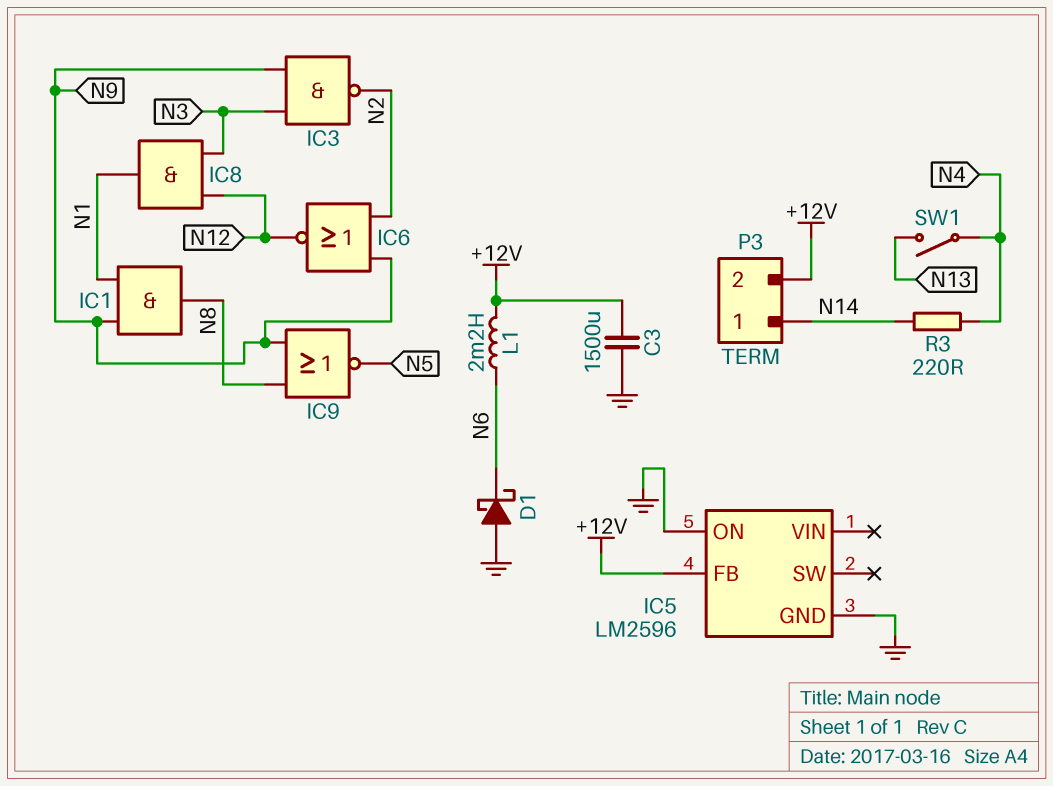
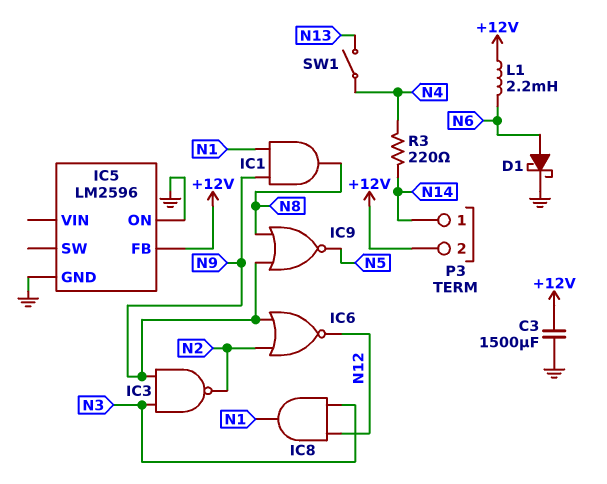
D1: schottky (A GND, K N6) -> schottky (A N6, K GND)

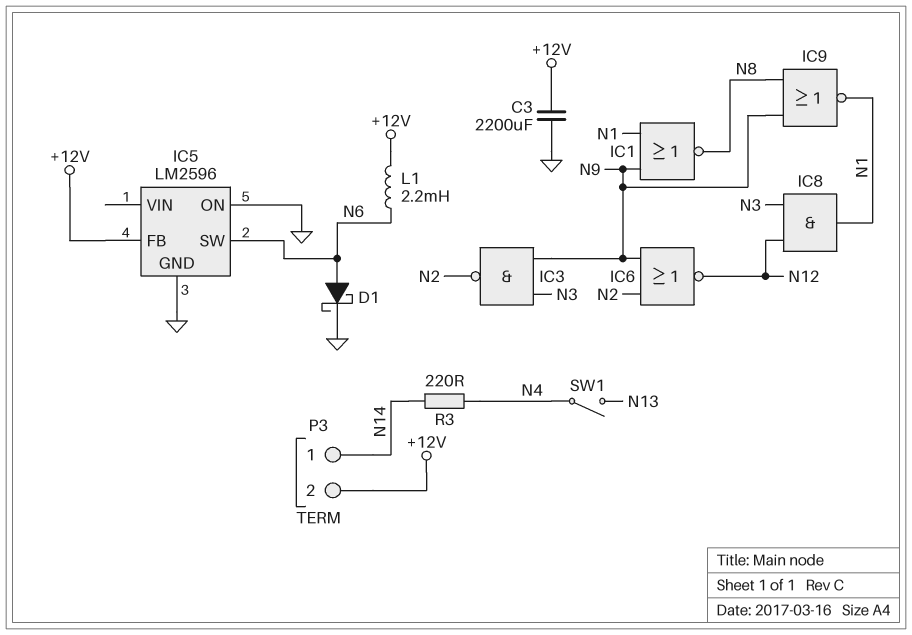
C3: 1500uF (+12V, GND) -> 2200uF (+12V, GND)
IC1: AND (in N1, in N9, out N8) -> NOR (in N1, in N9, out N8)
IC5 pin SW: none -> N6
IC9: NOR (in N8, in N9, out N5) -> NOR (in N8, in N9, out N1)

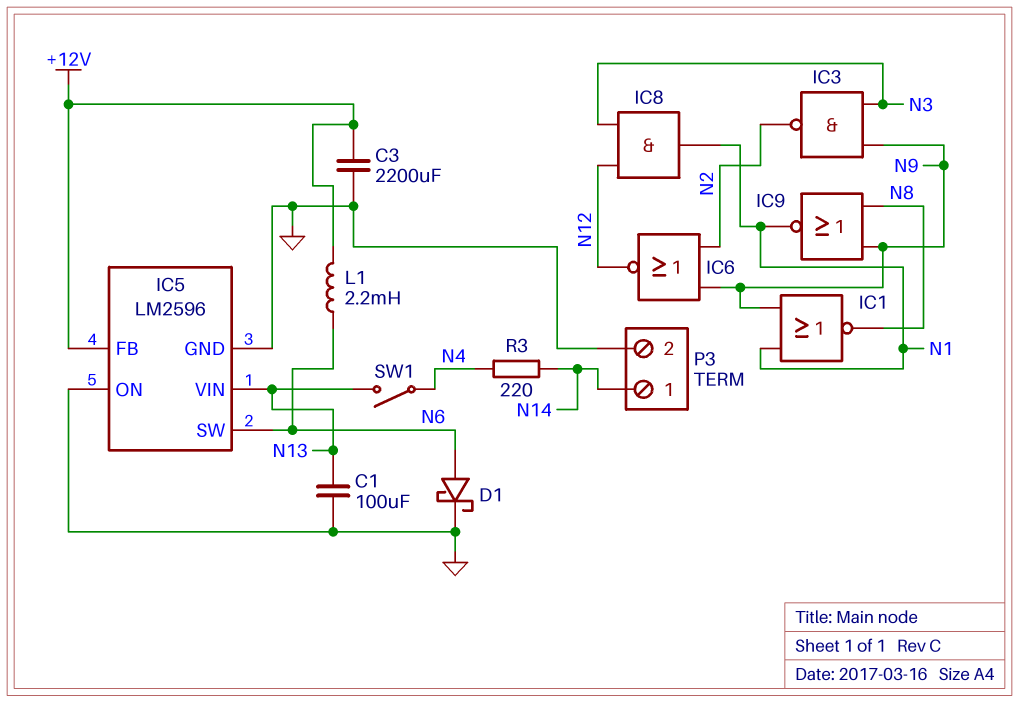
C1: none -> 100uF (GND, N13)
IC5 pin VIN: none -> N13
P3 pin 2: +12V -> GND

